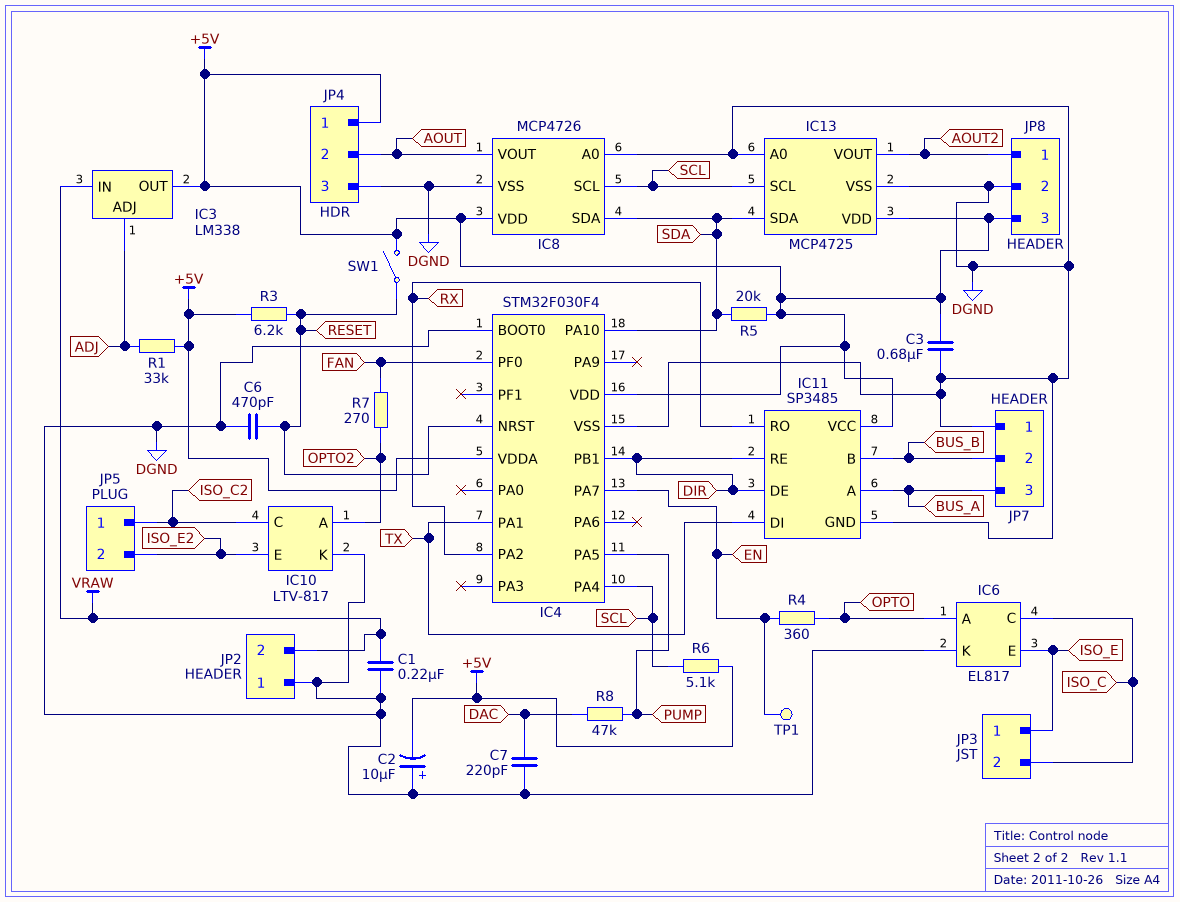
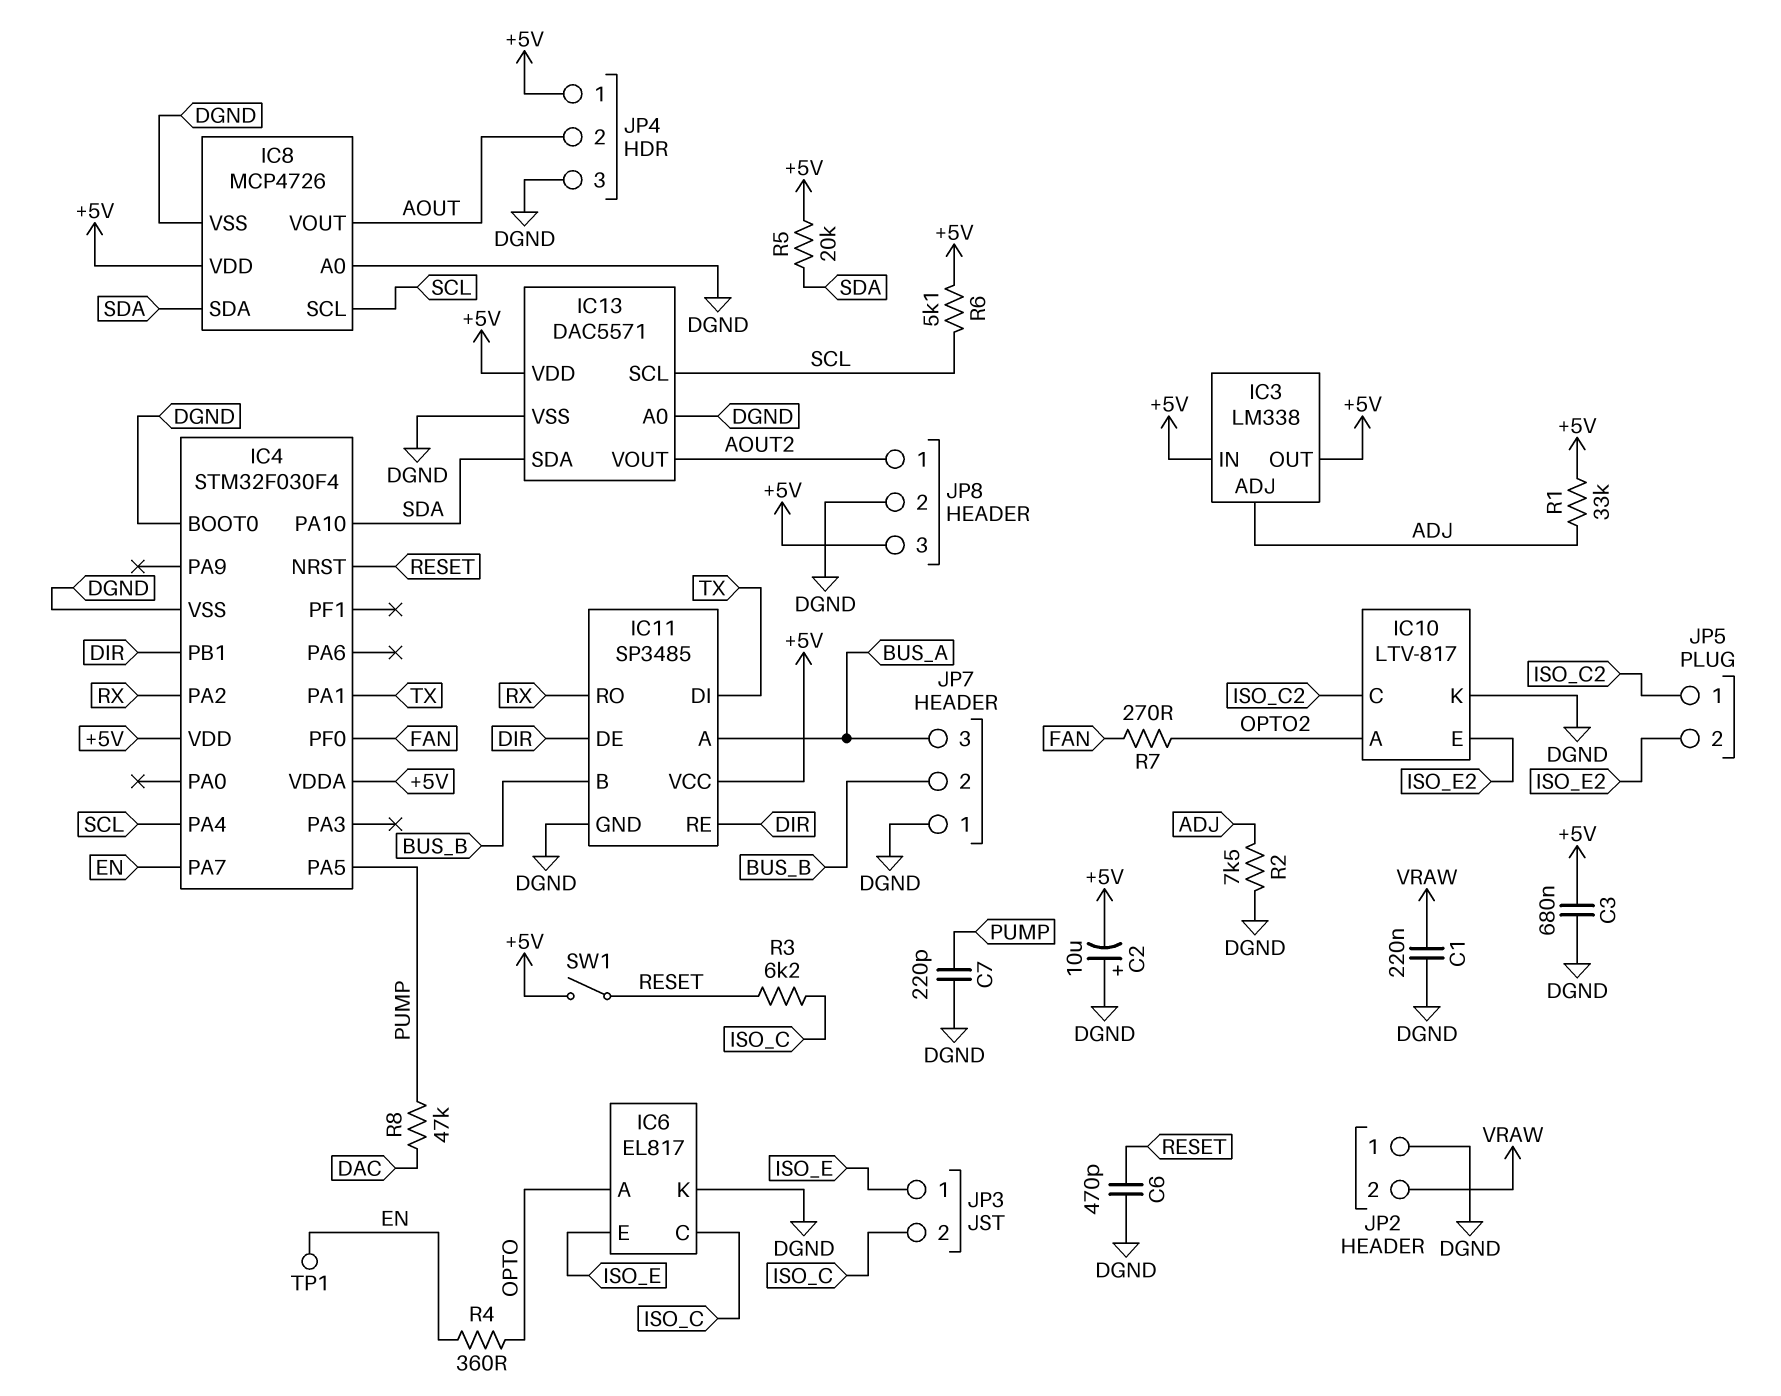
C7: 220pF (DAC, DGND) -> 220pF (DGND, PUMP)
IC3 pin IN: VRAW -> +5V
IC13: MCP4725 -> DAC5571
R2: none -> 7.5k (ADJ, DGND)
R3: 6.2k (+5V, RESET) -> 6.2k (ISO_C, RESET)

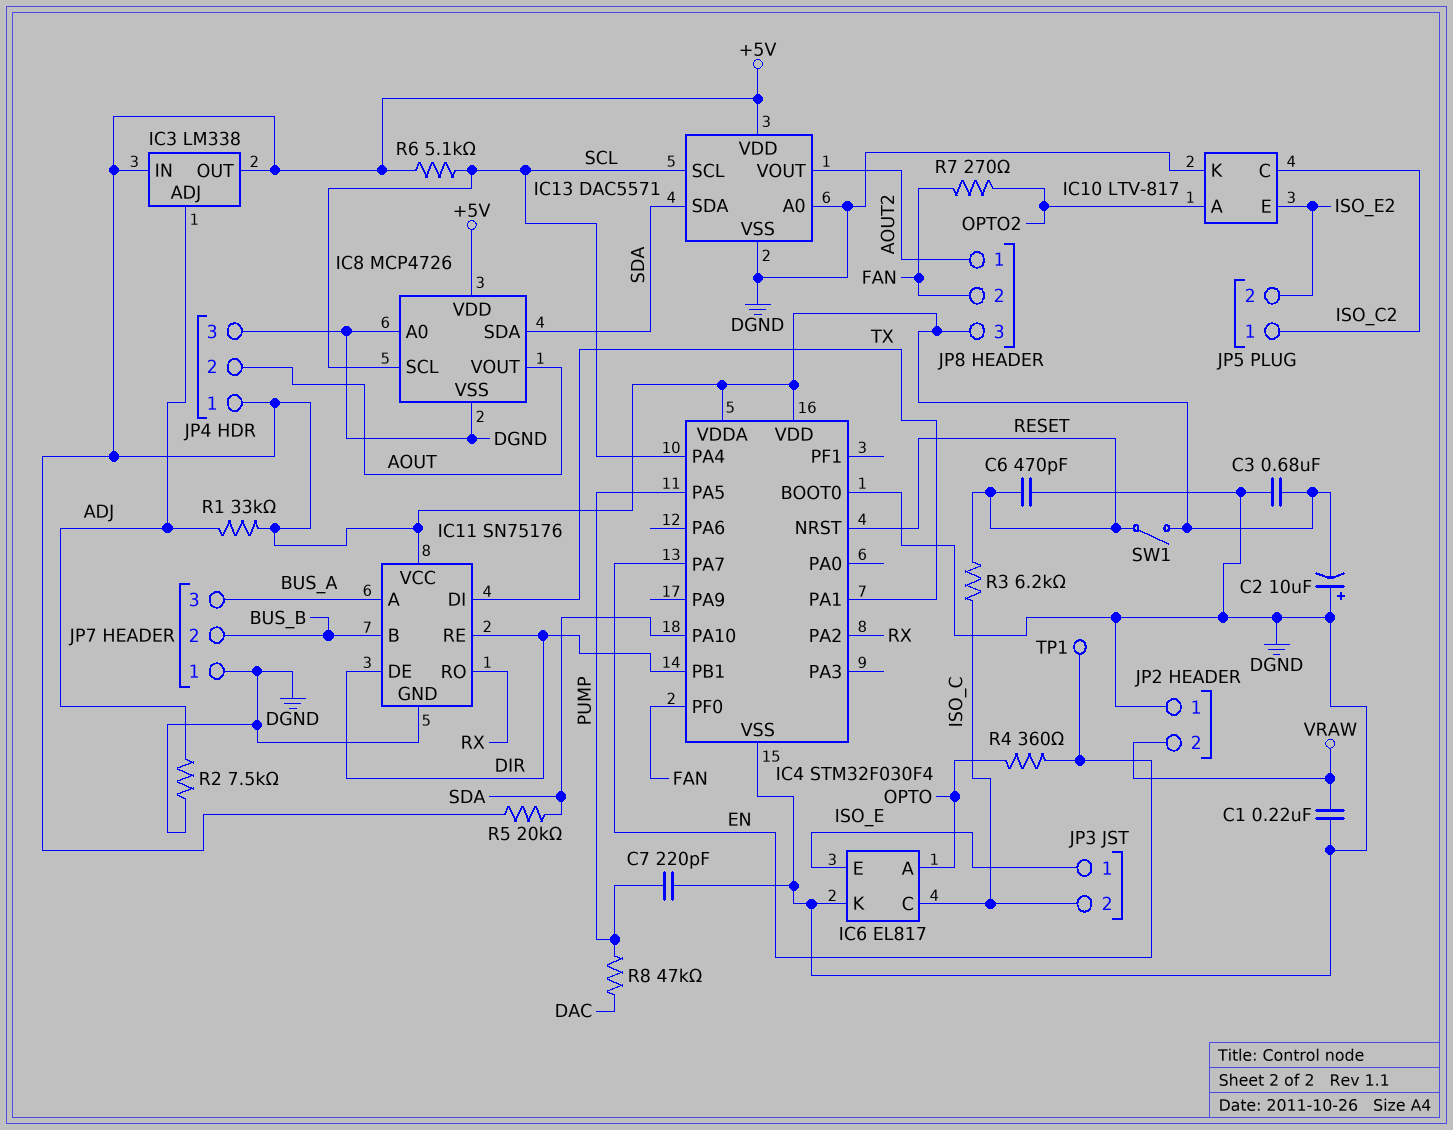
IC11: SP3485 -> SN75176
JP8 pin 2: DGND -> FAN

